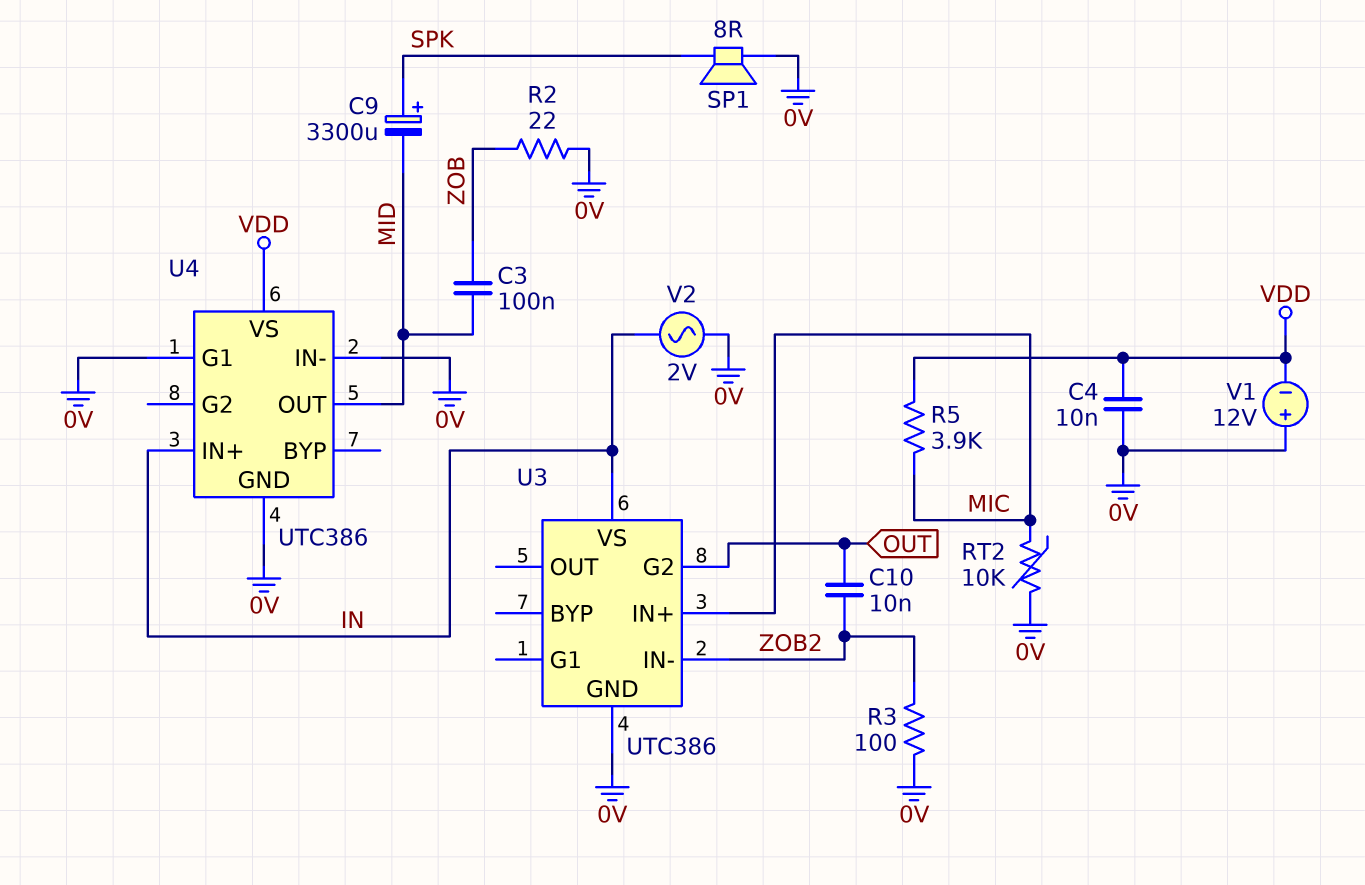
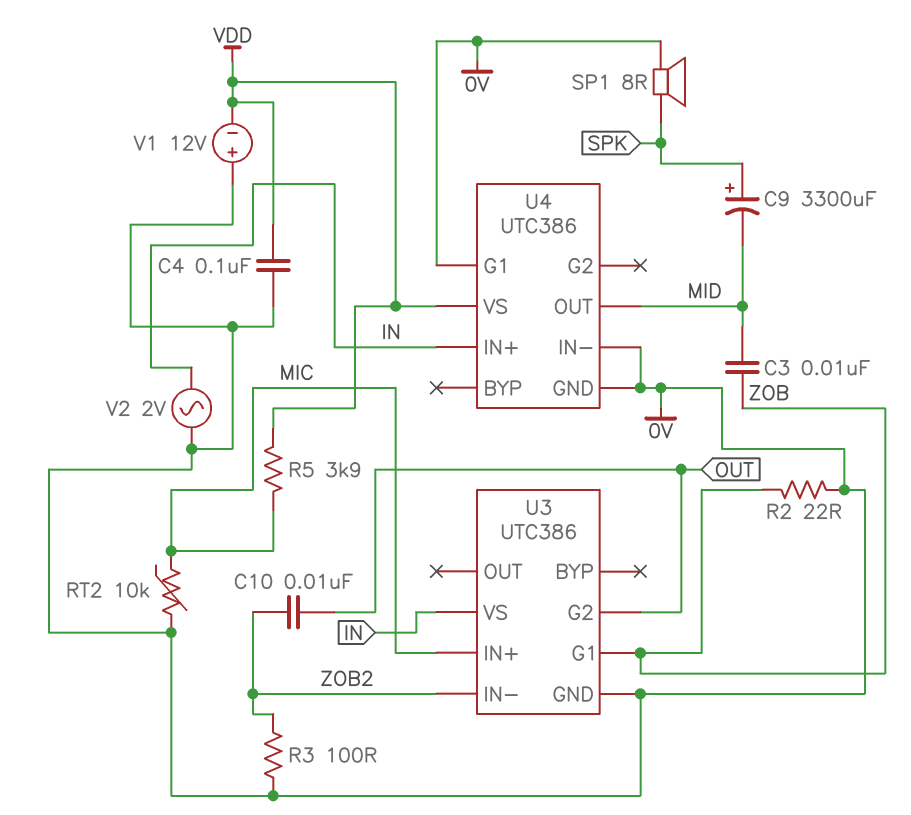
C3: 100nF (MID, ZOB) -> 10nF (MID, ZOB)
C4: 10nF (0V, VDD) -> 100nF (0V, VDD)
U3 pin G1: none -> ZOB

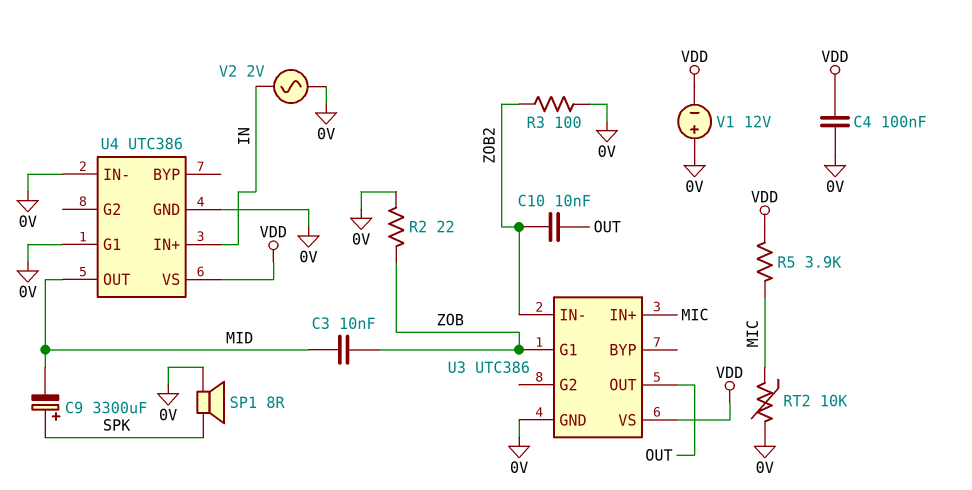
U3 pin G2: OUT -> none
U3 pin OUT: none -> OUT
U3 pin VS: IN -> VDD

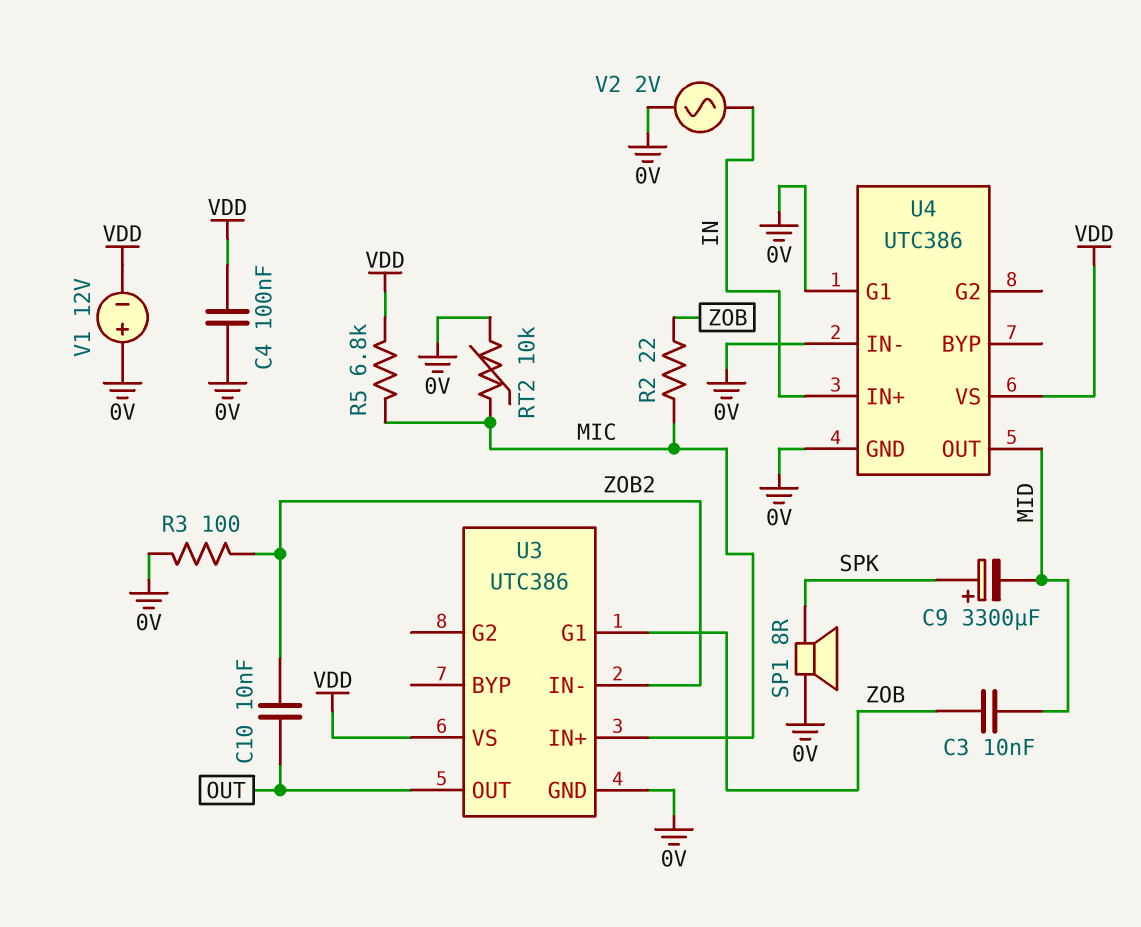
R2: 22 (0V, ZOB) -> 22 (MIC, ZOB)
R5: 3.9k (MIC, VDD) -> 6.8k (MIC, VDD)

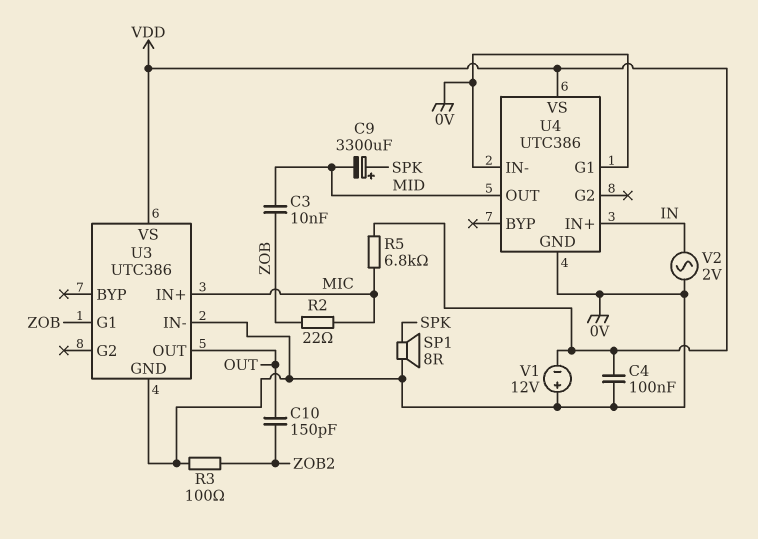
C10: 10nF (OUT, ZOB2) -> 150pF (OUT, ZOB2)
RT2: 10k (0V, MIC) -> none
U3 pin IN-: ZOB2 -> 0V

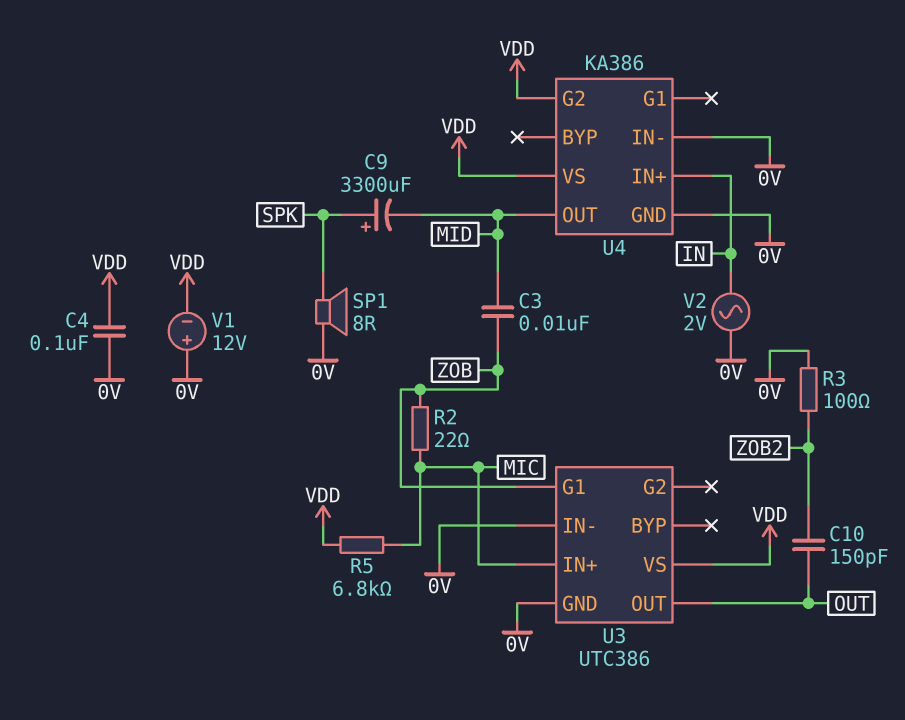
U4: UTC386 -> KA386
U4 pin G1: 0V -> none
U4 pin G2: none -> VDD

